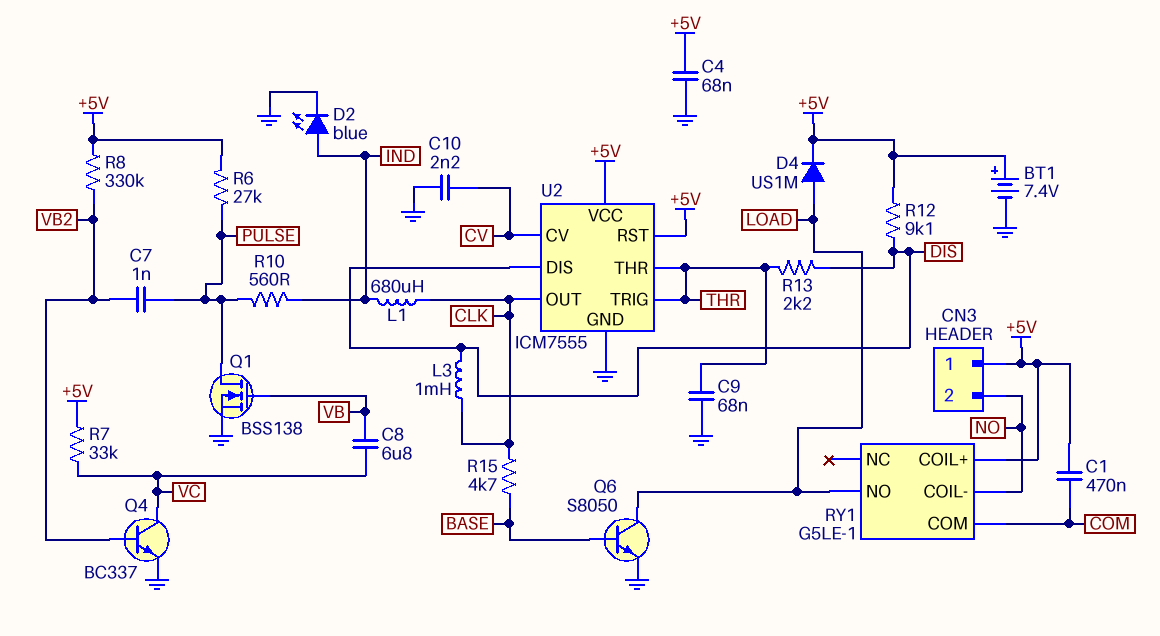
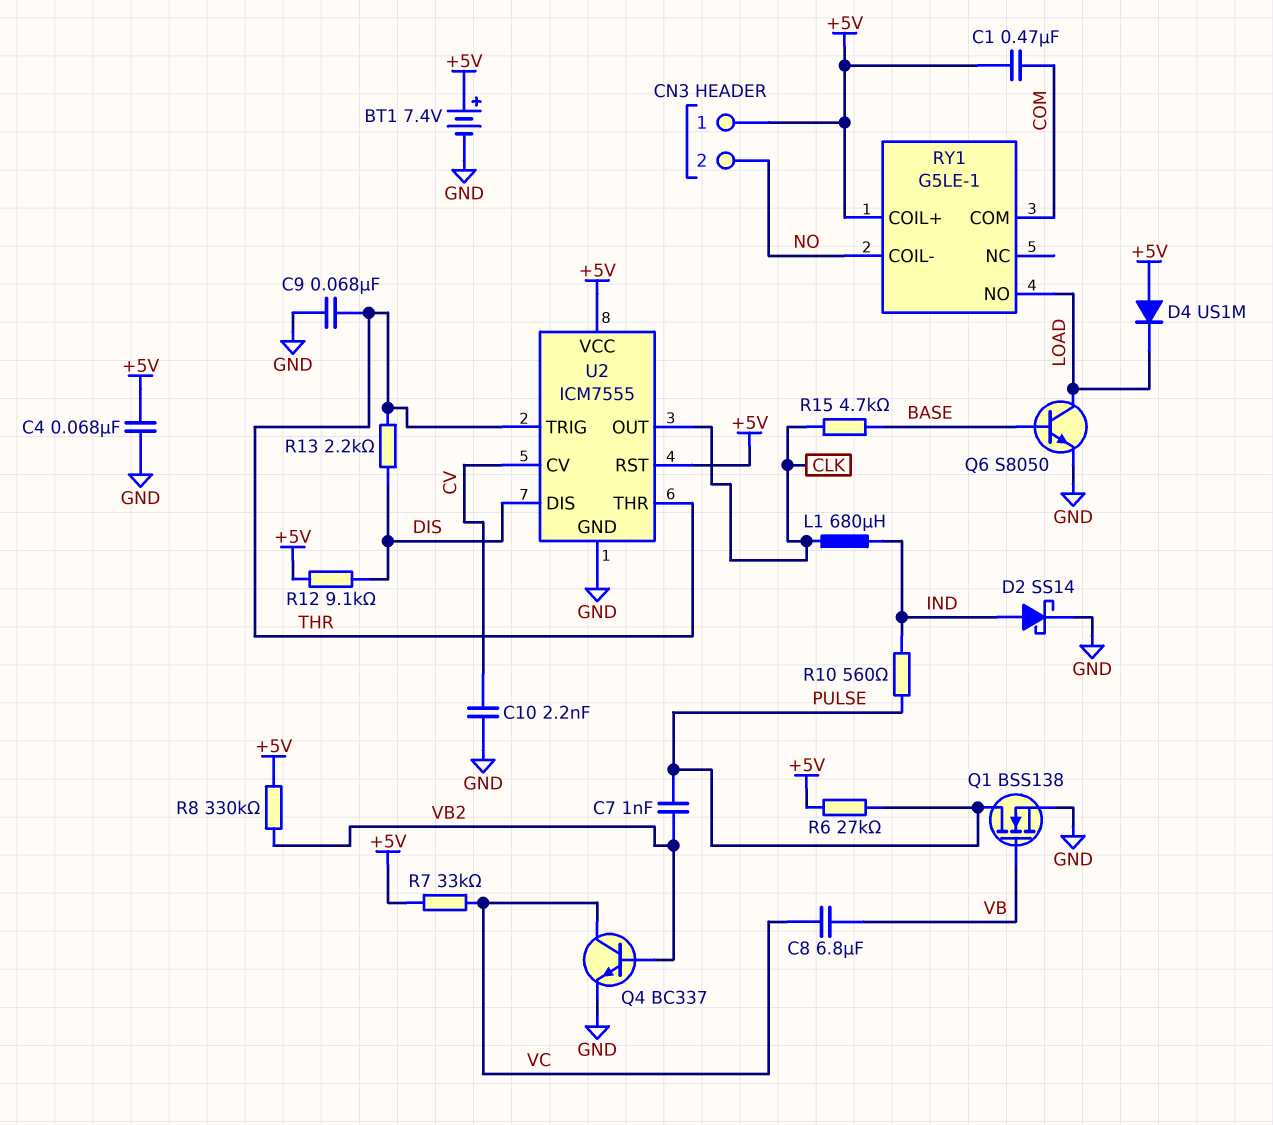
D2: LED blue (A IND, K GND) -> schottky SS14 (A IND, K GND)
D4: diode US1M (A LOAD, K +5V) -> diode US1M (A +5V, K LOAD)
L3: 1mH (CLK, DIS) -> none

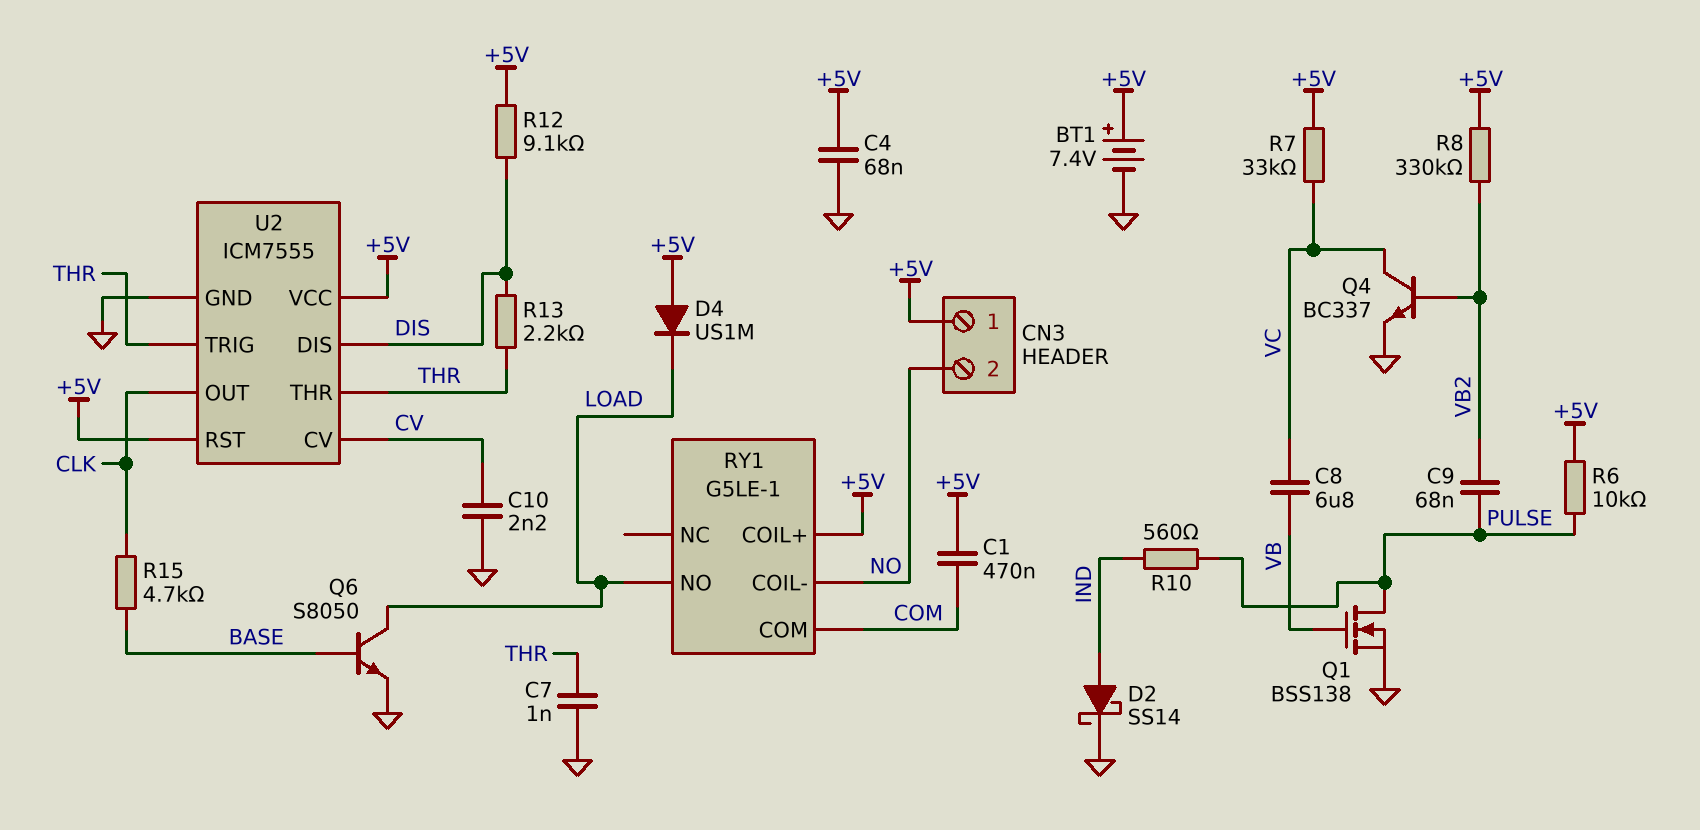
C7: 1nF (PULSE, VB2) -> 1nF (GND, THR)
C9: 68nF (GND, THR) -> 68nF (PULSE, VB2)
L1: 680uH (CLK, IND) -> none
R6: 27k (+5V, PULSE) -> 10k (+5V, PULSE)

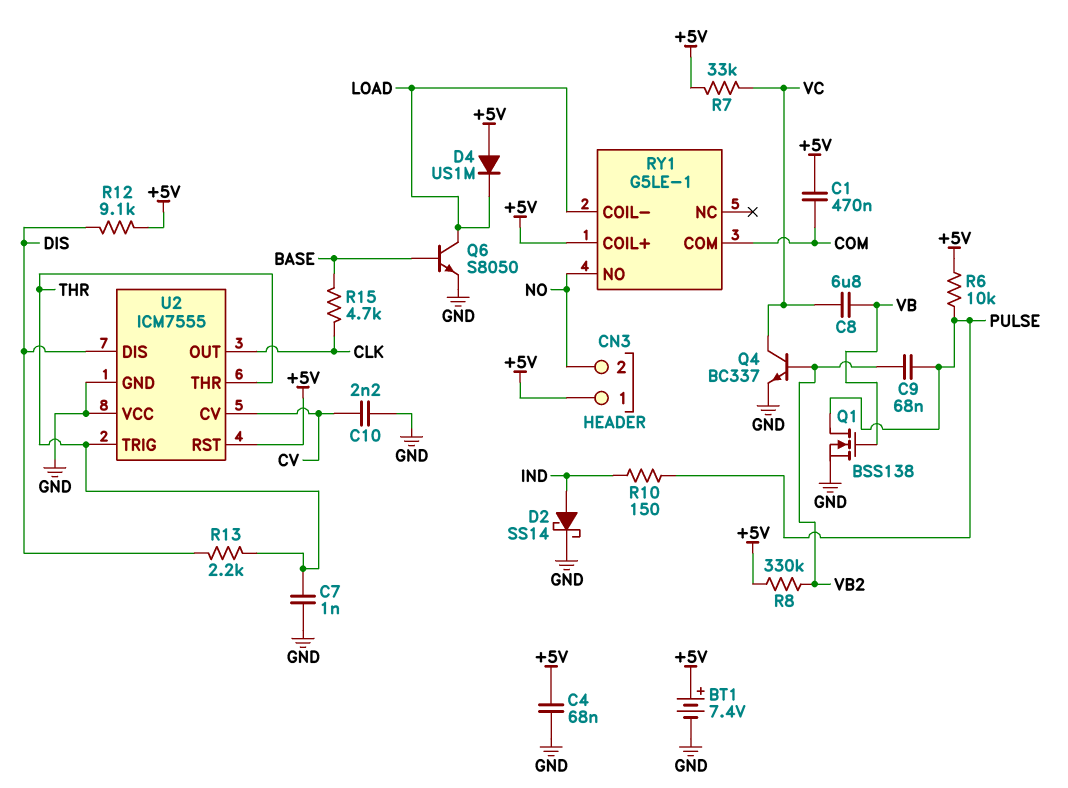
R10: 560 (IND, PULSE) -> 150 (IND, PULSE)
RY1 pin COIL-: NO -> LOAD
RY1 pin NO: LOAD -> NO
U2 pin VCC: +5V -> GND

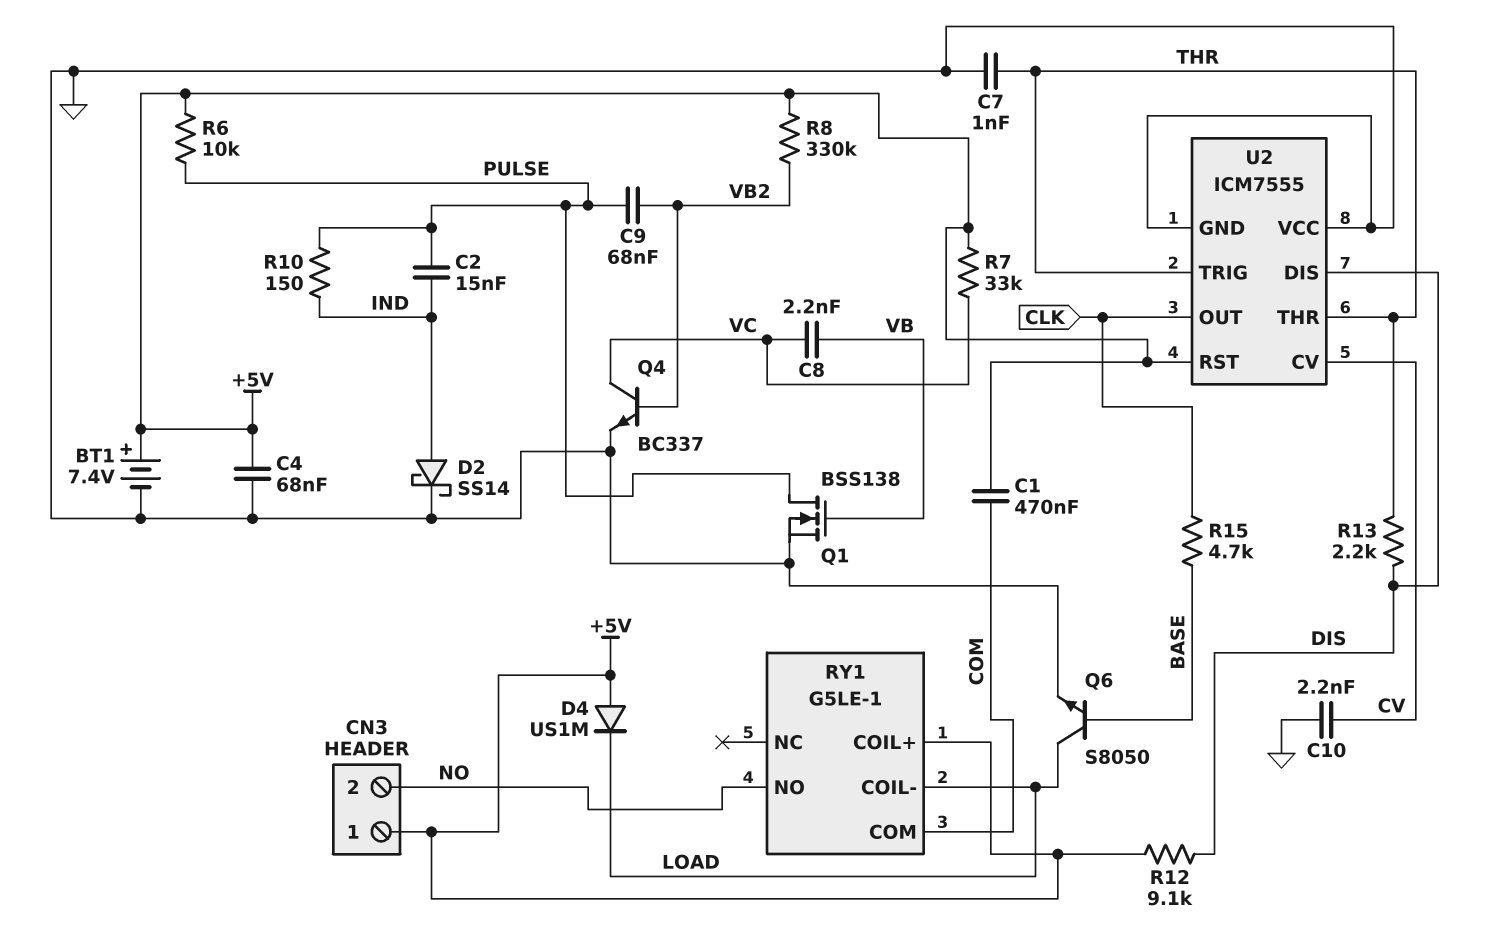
C2: none -> 15nF (IND, PULSE)
C8: 6.8uF (VB, VC) -> 2.2nF (VB, VC)

